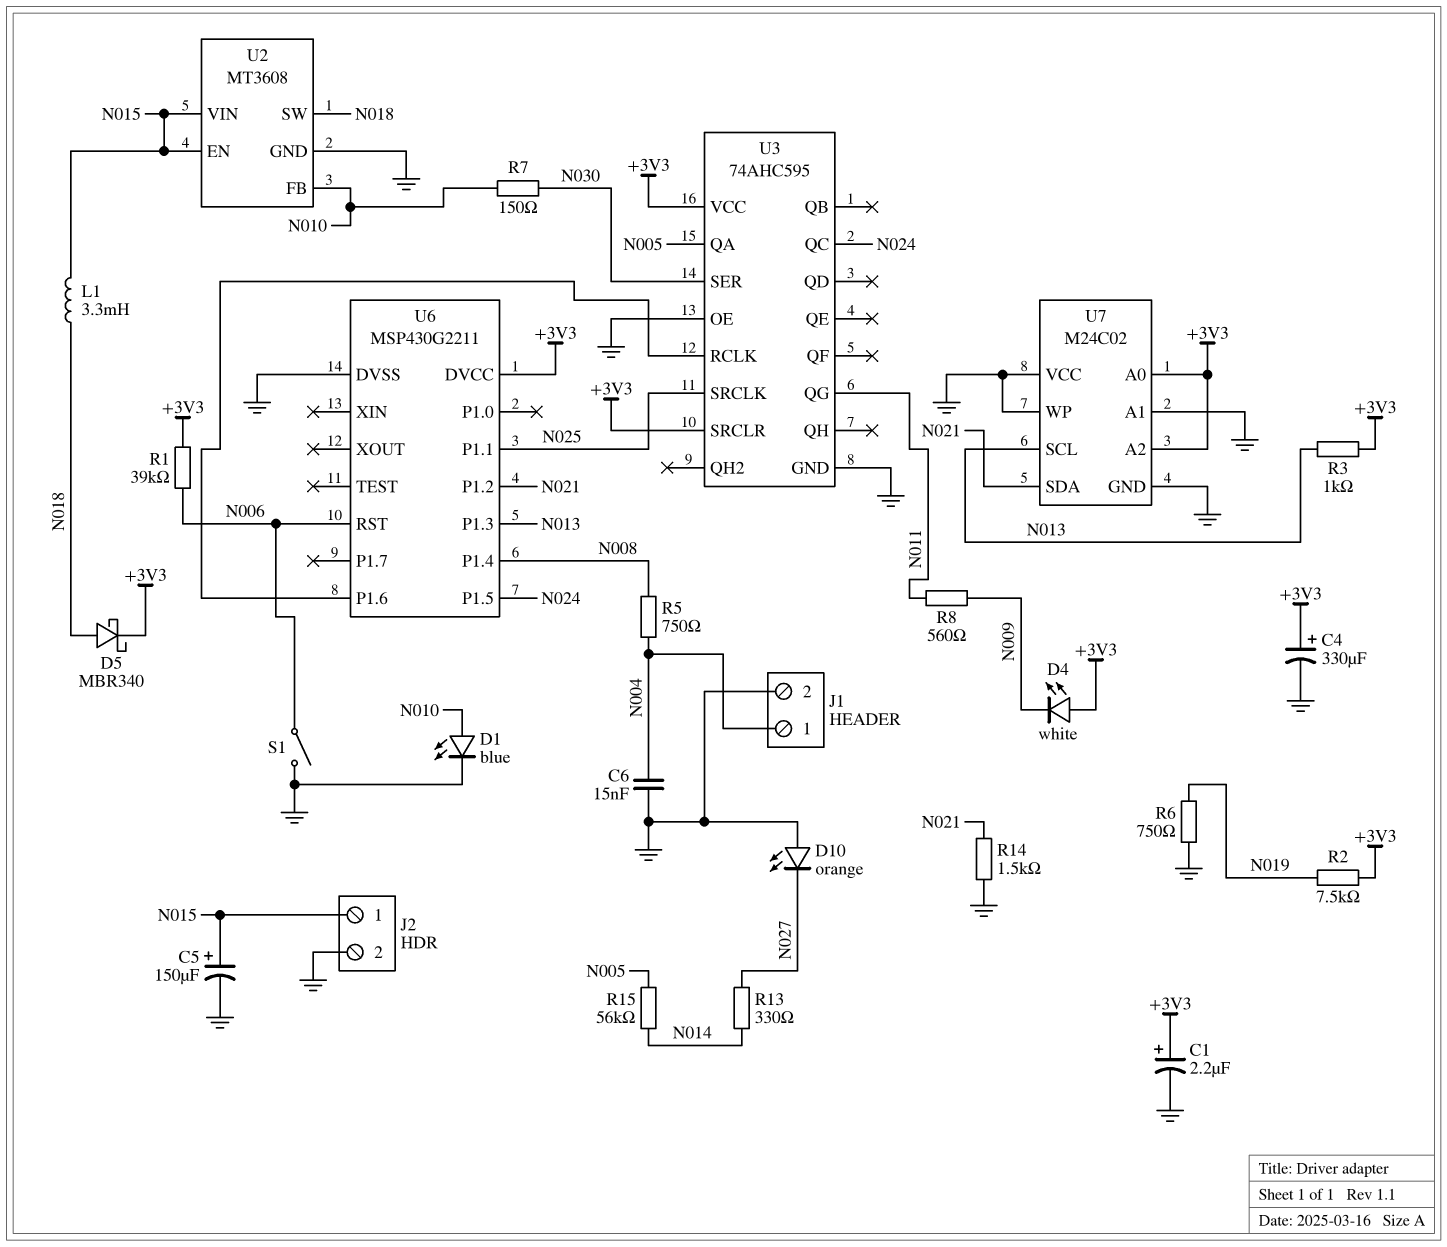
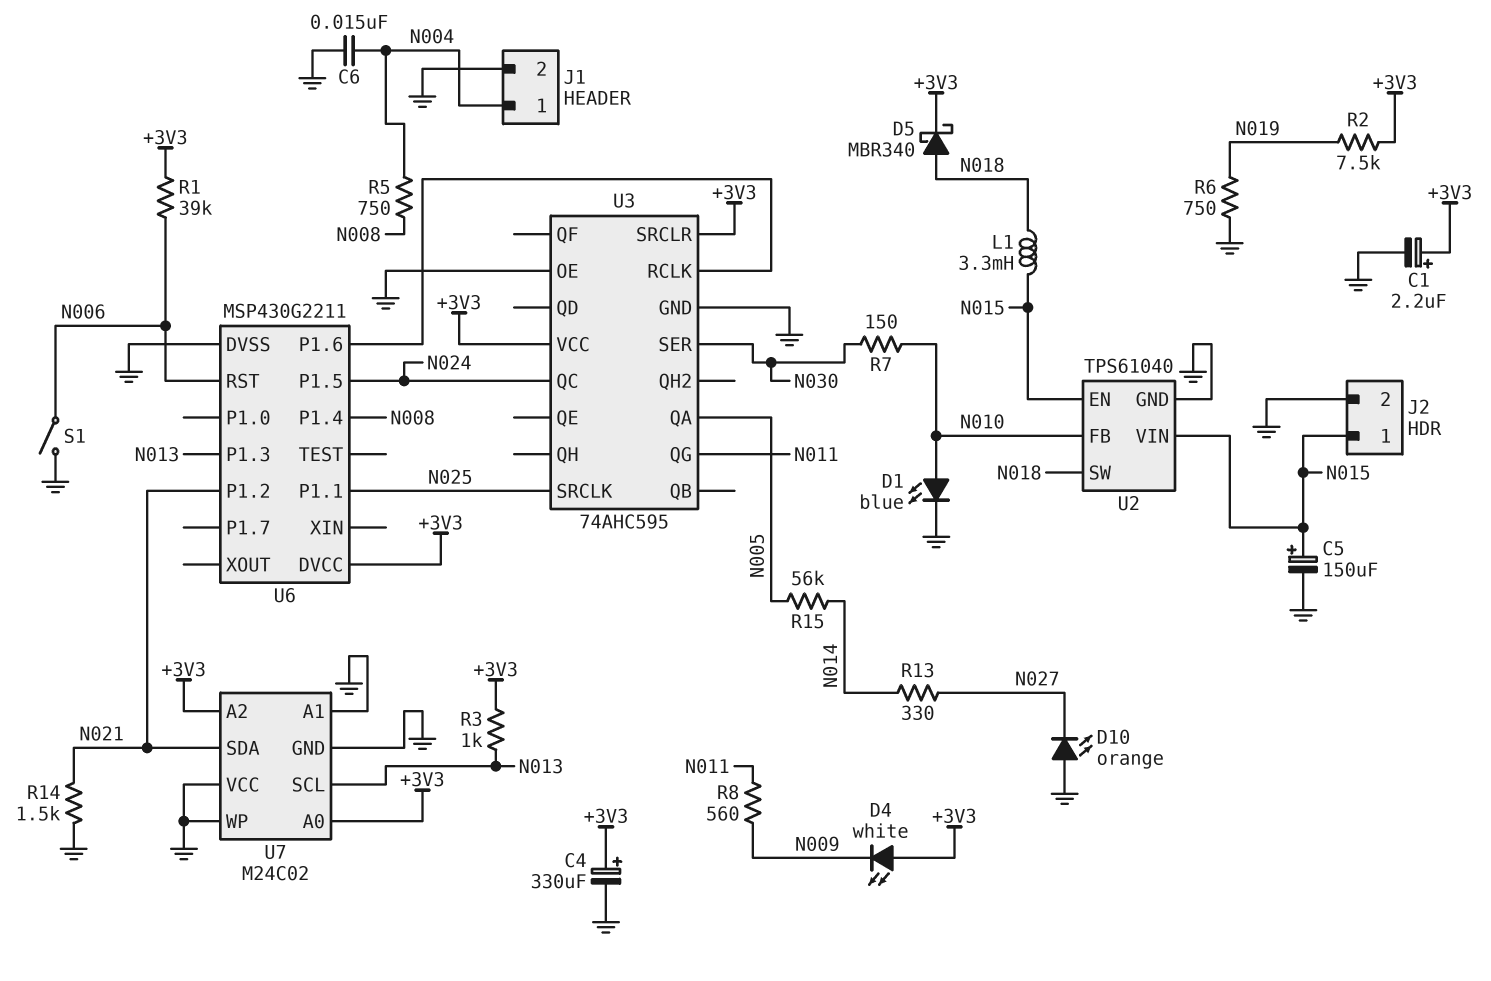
U2: MT3608 -> TPS61040

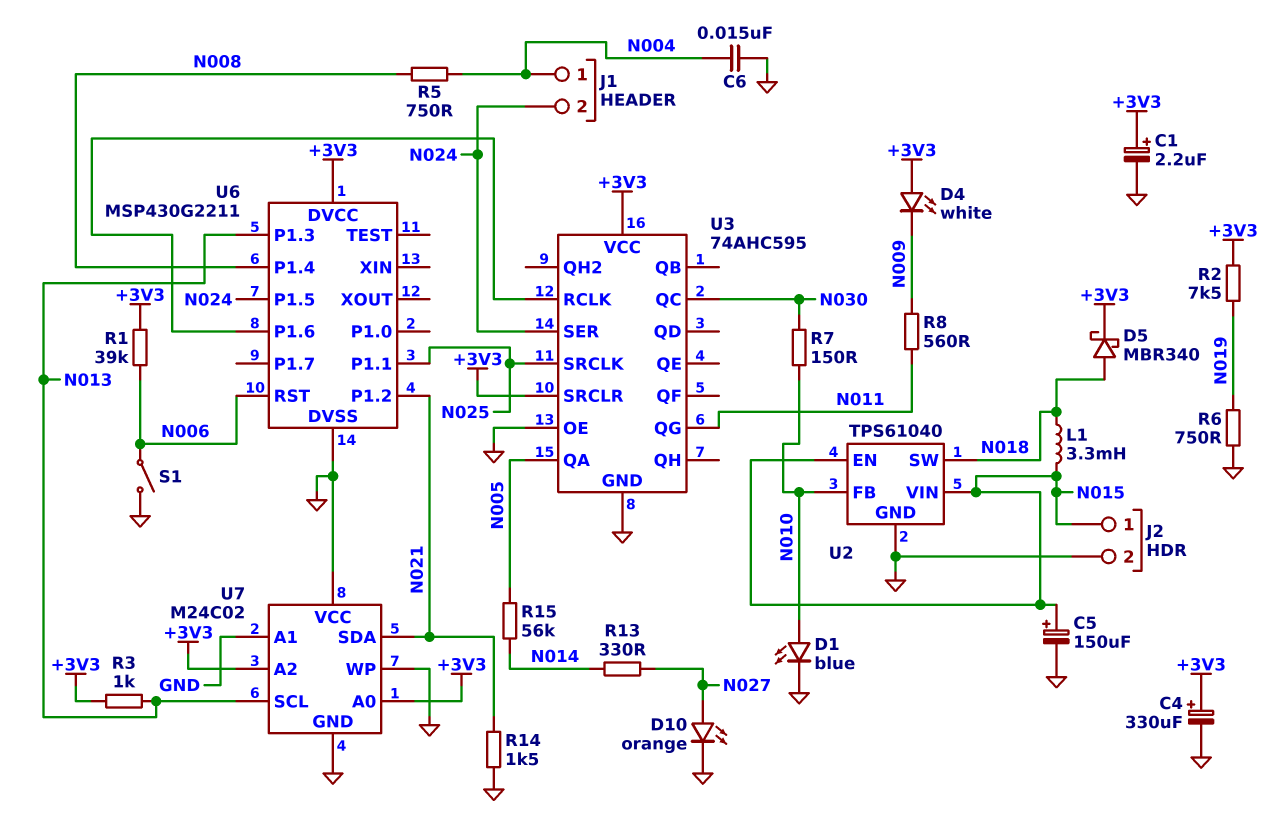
D10: LED orange (A GND, K N027) -> LED orange (A N027, K GND)
J1 pin 2: GND -> N024
U3 pin QC: N024 -> N030
U3 pin SER: N030 -> N024

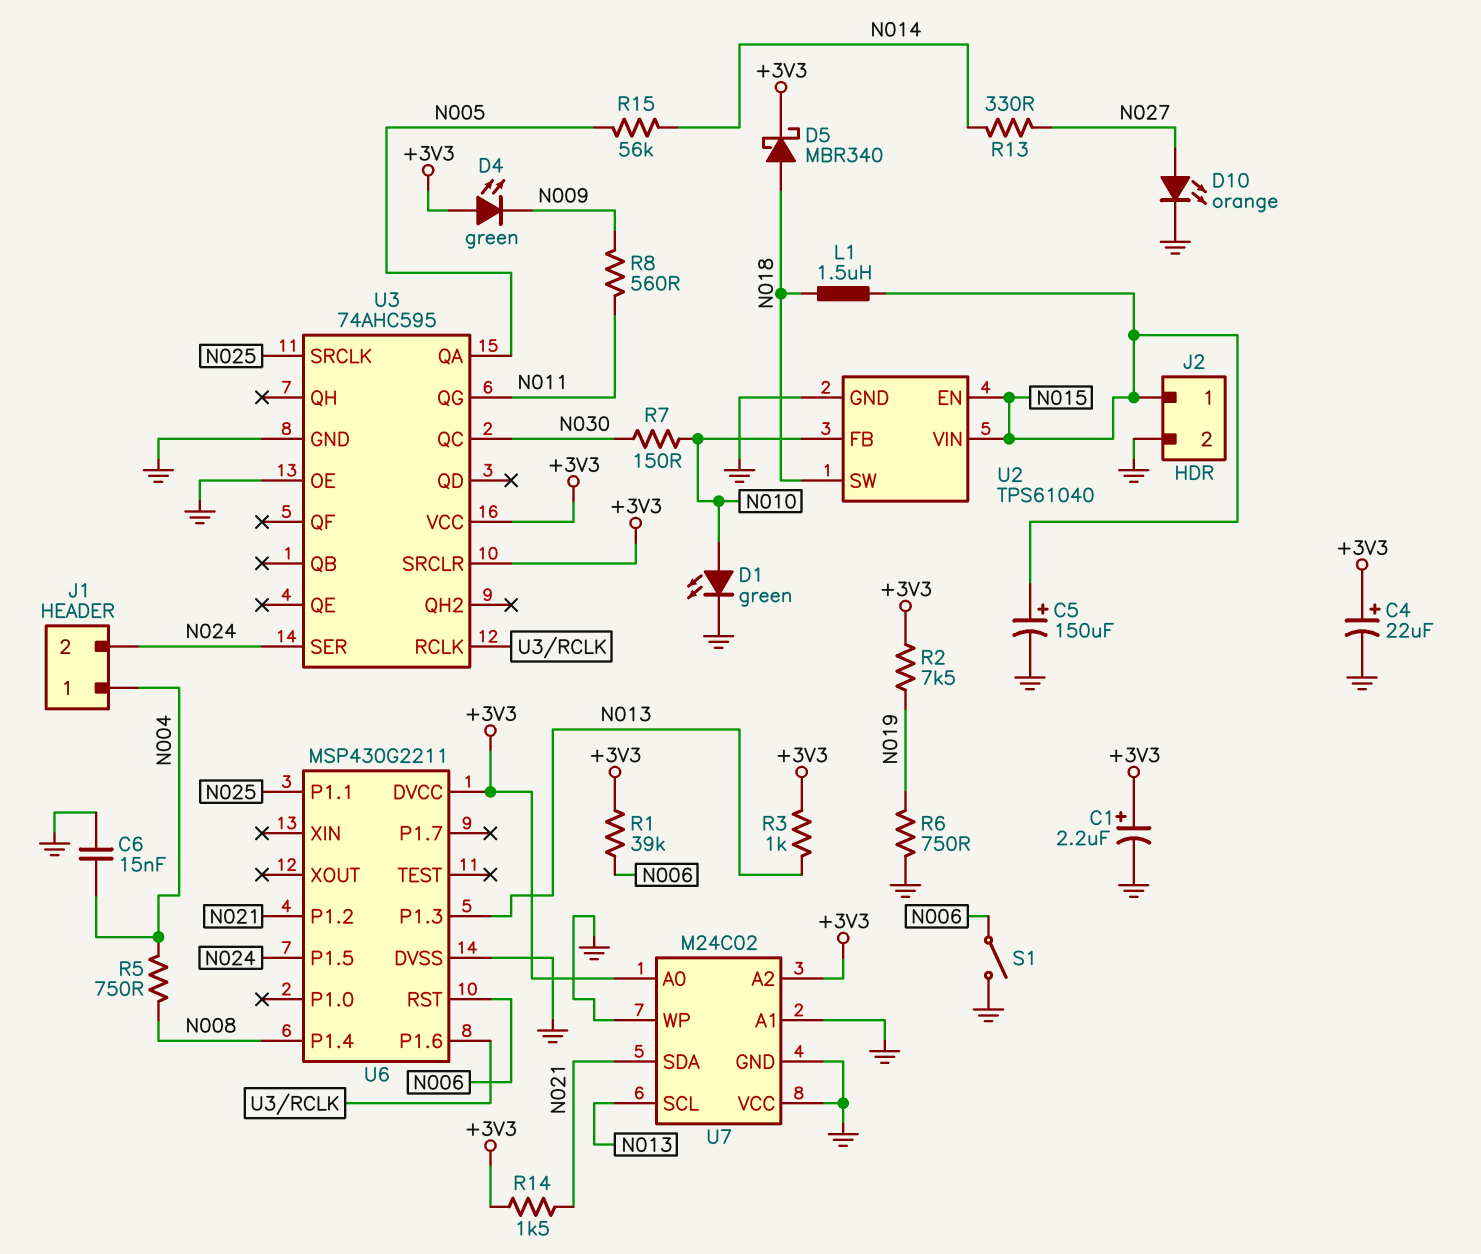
C4: 330uF (plus +3V3, minus GND) -> 22uF (plus +3V3, minus GND)
D1: LED blue (A N010, K GND) -> LED green (A N010, K GND)
D4: LED white (A +3V3, K N009) -> LED green (A +3V3, K N009)
L1: 3.3mH (N015, N018) -> 1.5uH (N015, N018)
R14: 1.5k (GND, N021) -> 1.5k (+3V3, N021)

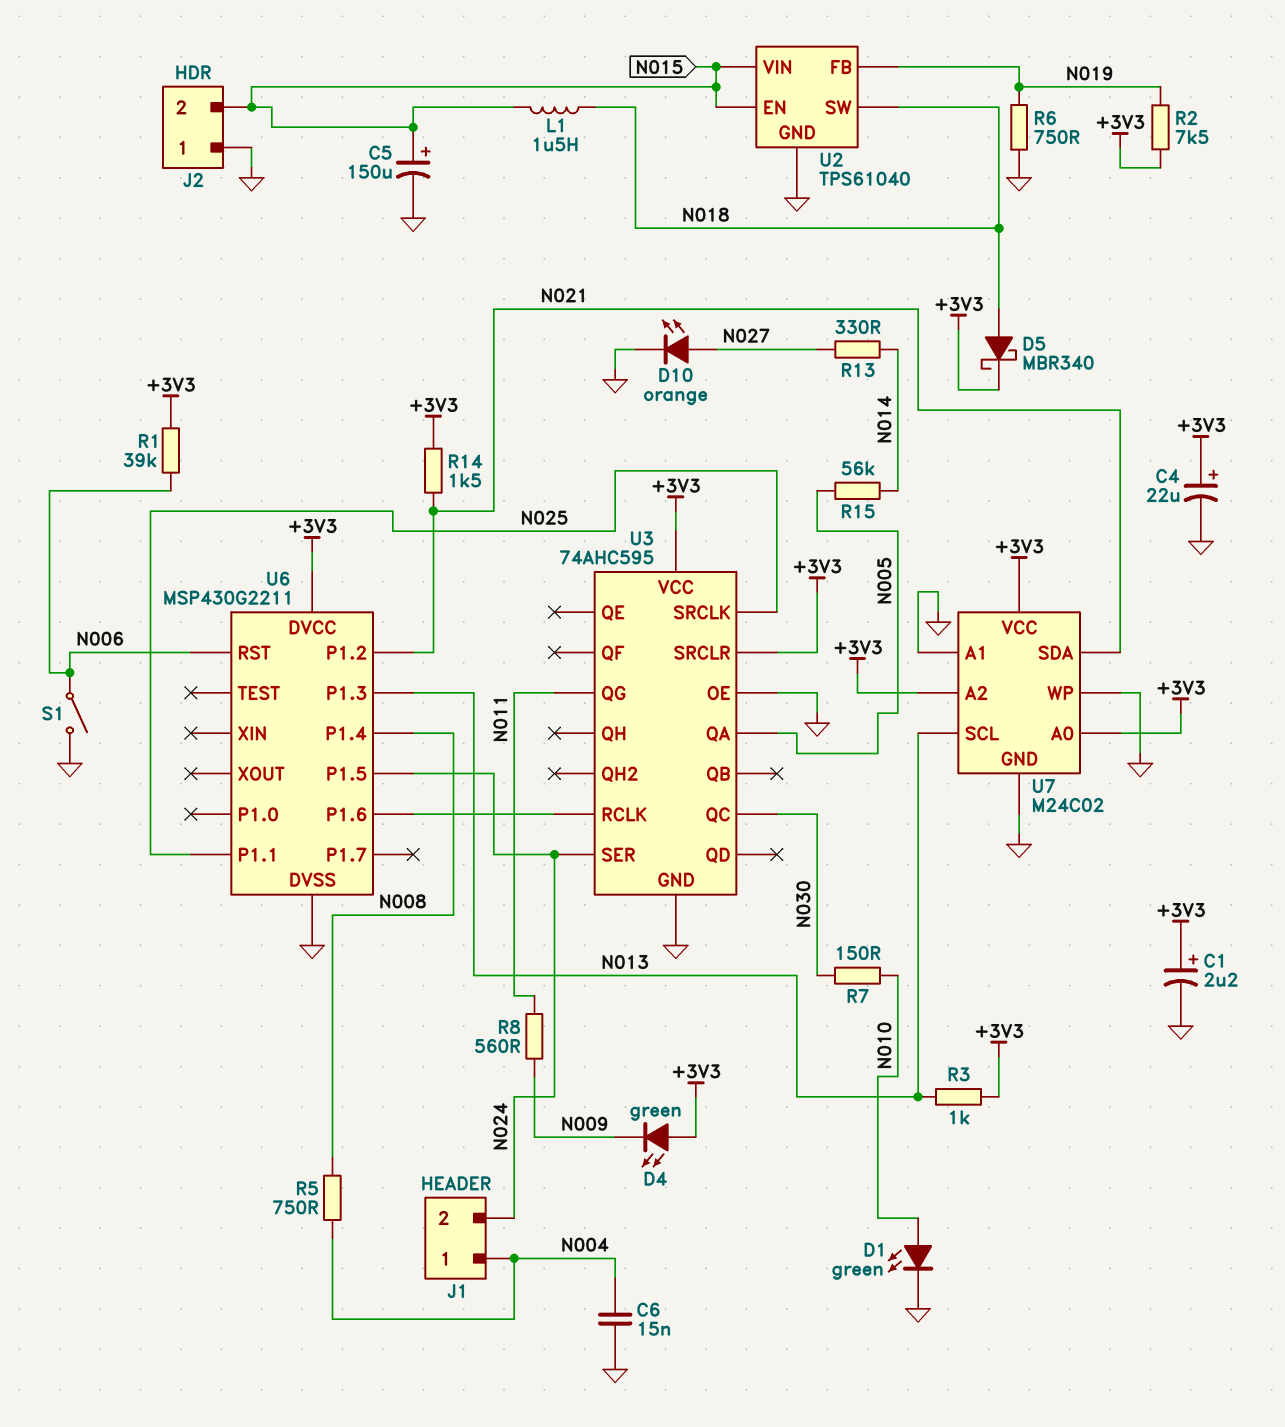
J2 pin 1: N015 -> GND
J2 pin 2: GND -> N015
U2 pin FB: N010 -> N019
U7 pin VCC: GND -> +3V3

